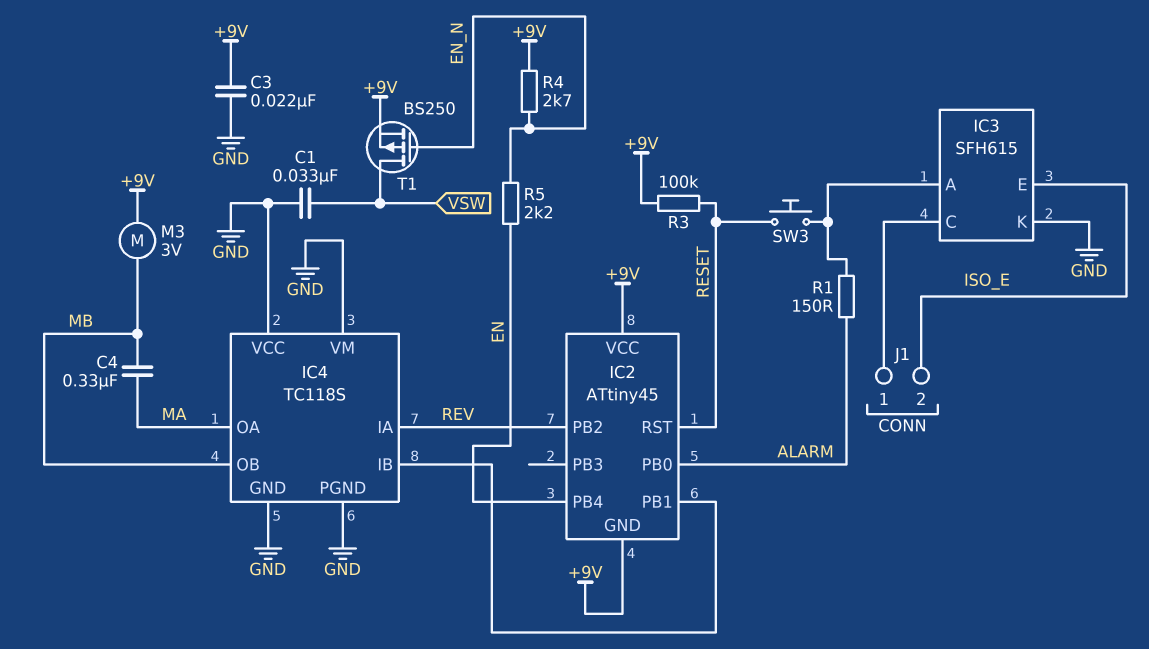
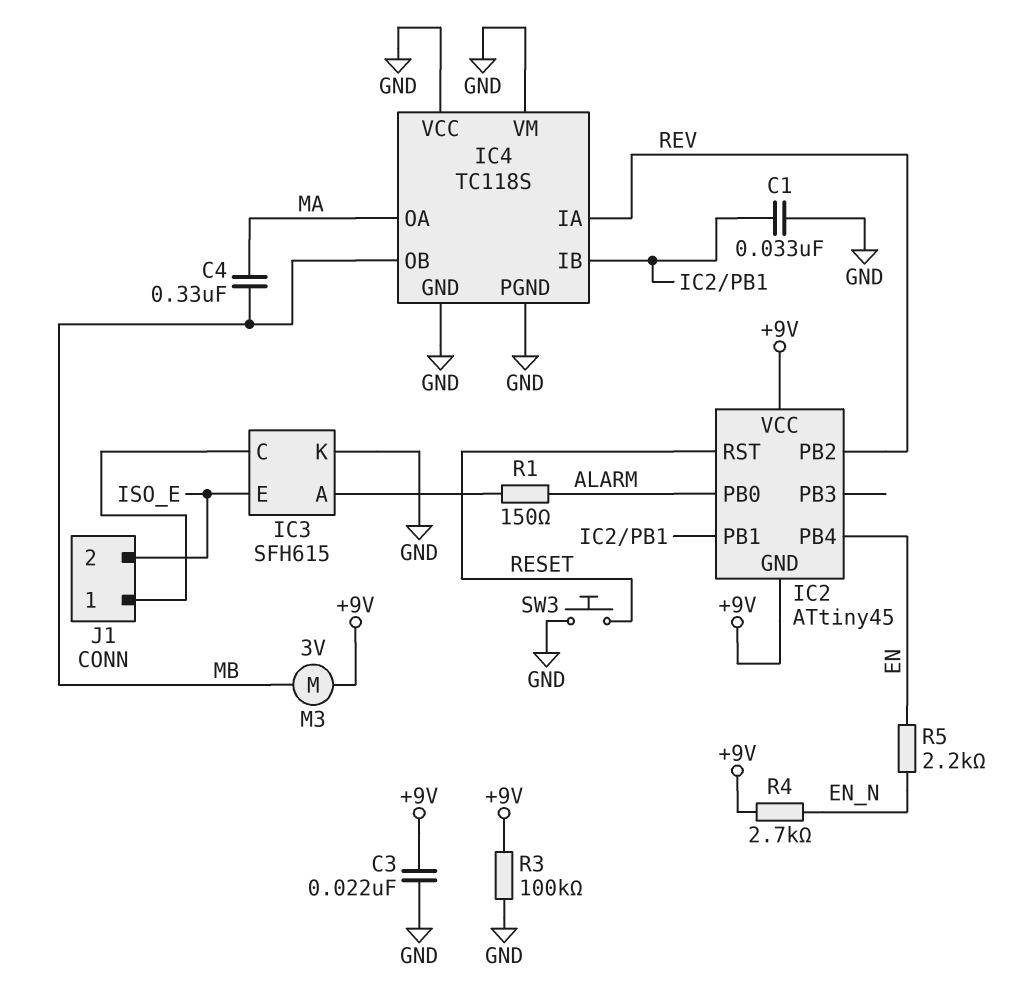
C1: 33nF (GND, VSW) -> 33nF (GND, IC2/PB1)
R3: 100k (+9V, RESET) -> 100k (+9V, GND)
SW3: button (IC3/A, RESET) -> button (GND, RESET)
T1: PMOS BS250 (G EN_N, D VSW, S +9V) -> none

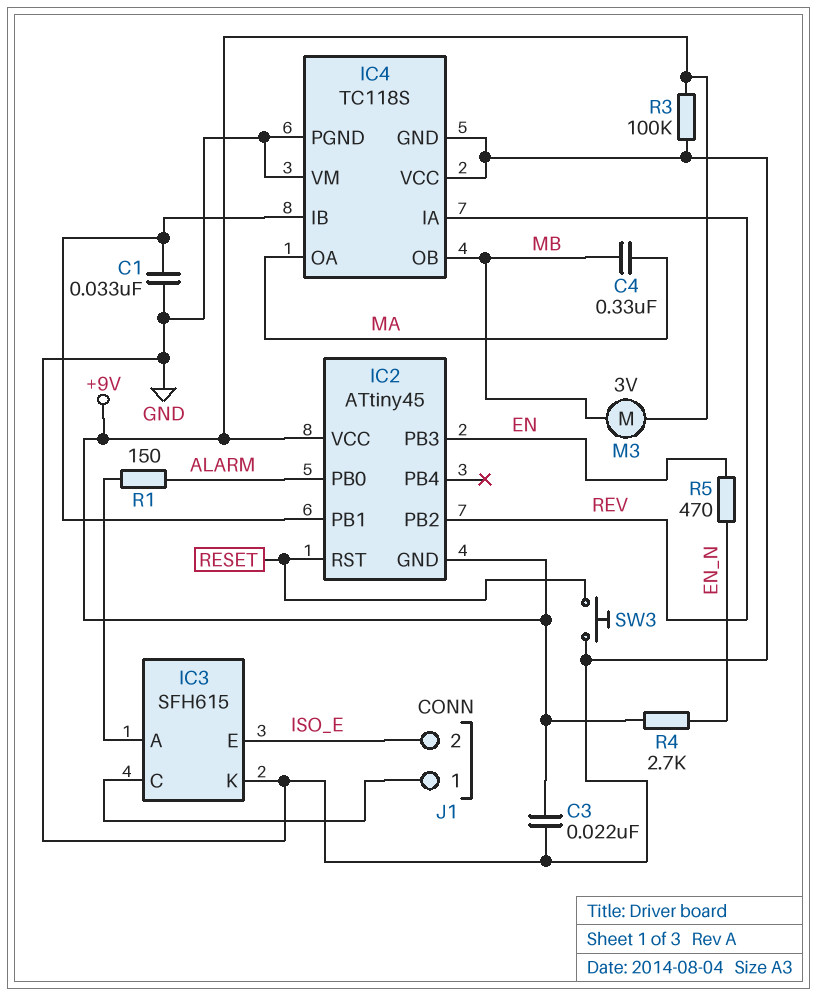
IC2 pin PB3: none -> EN
IC2 pin PB4: EN -> none
R5: 2.2k (EN, EN_N) -> 470 (EN, EN_N)

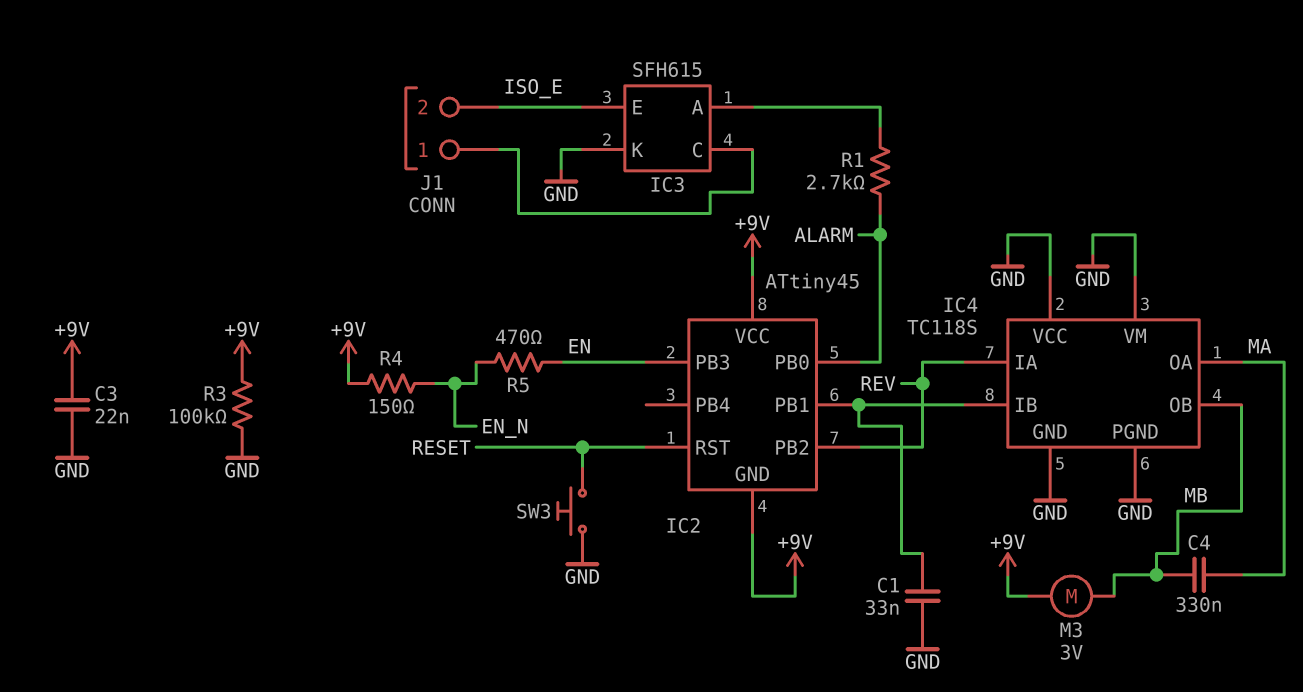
R1: 150 (ALARM, IC3/A) -> 2.7k (ALARM, IC3/A)
R4: 2.7k (+9V, EN_N) -> 150 (+9V, EN_N)

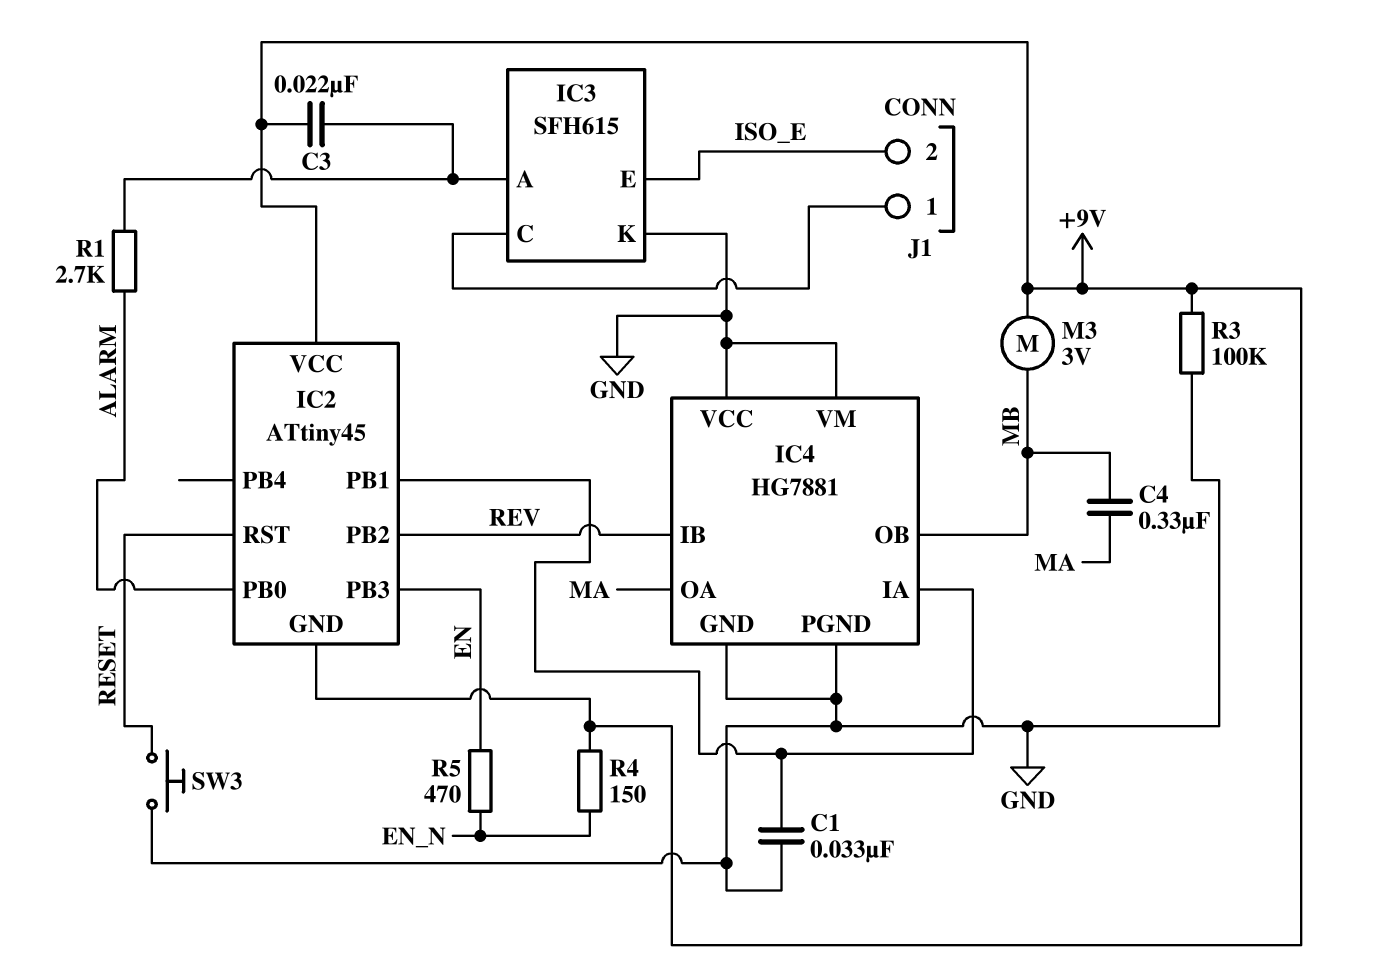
C3: 22nF (+9V, GND) -> 22nF (+9V, IC3/A)
IC4: TC118S -> HG7881
IC4 pin IA: REV -> IC2/PB1
IC4 pin IB: IC2/PB1 -> REV

